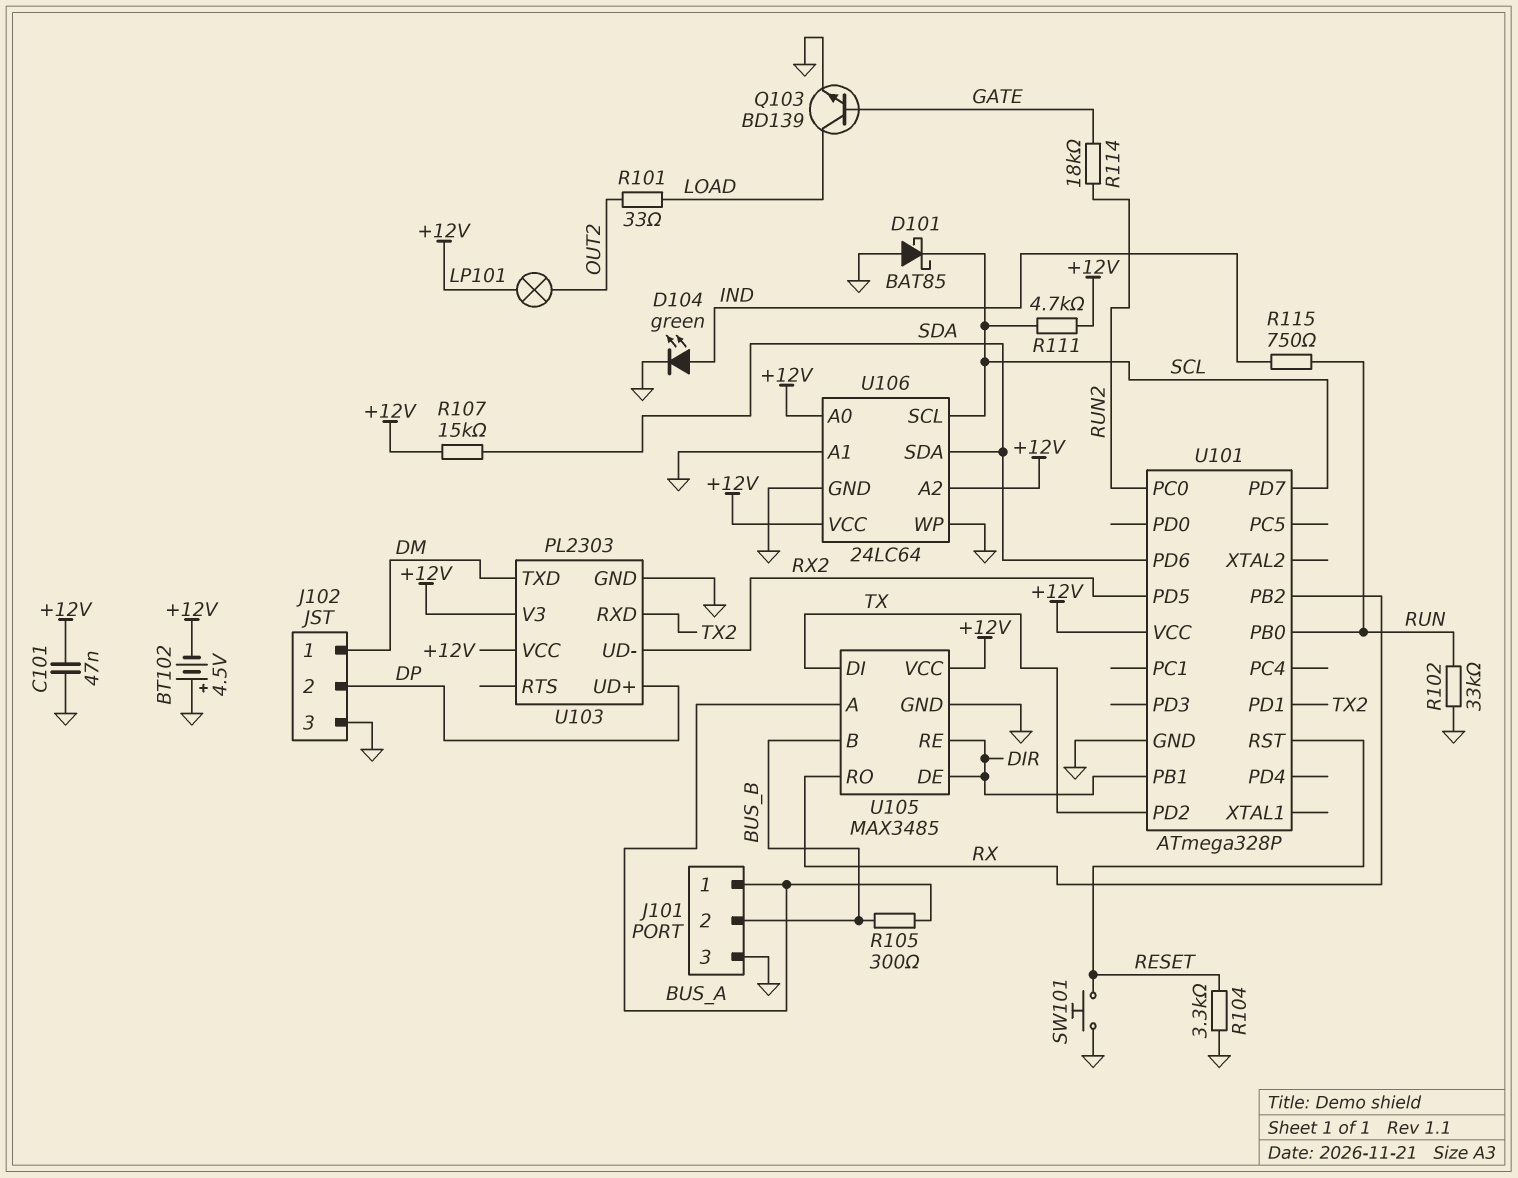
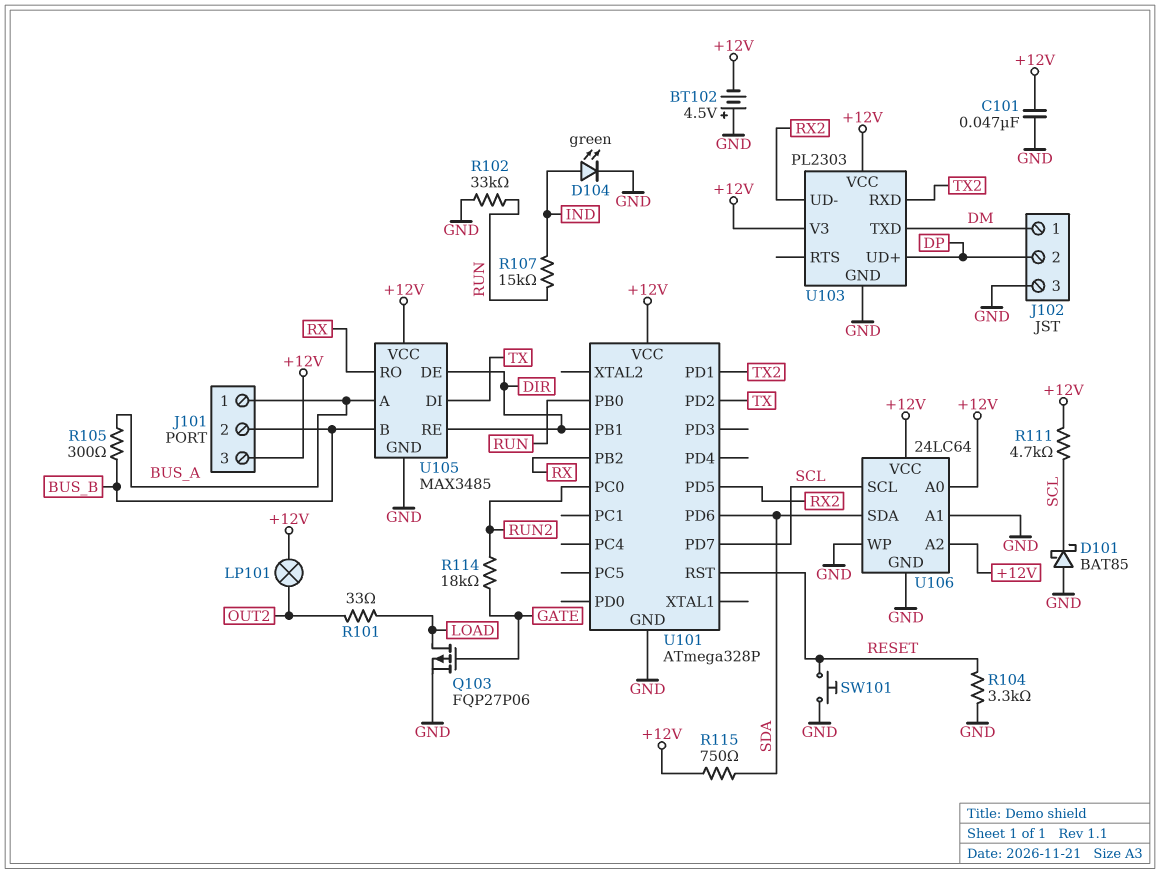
J101 pin 3: GND -> +12V
Q103: NPN BD139 (B GATE, C LOAD, E GND) -> PMOS FQP27P06 (G GATE, D LOAD, S GND)
R107: 15k (+12V, SDA) -> 15k (IND, RUN)
R115: 750 (IND, RUN) -> 750 (+12V, SDA)

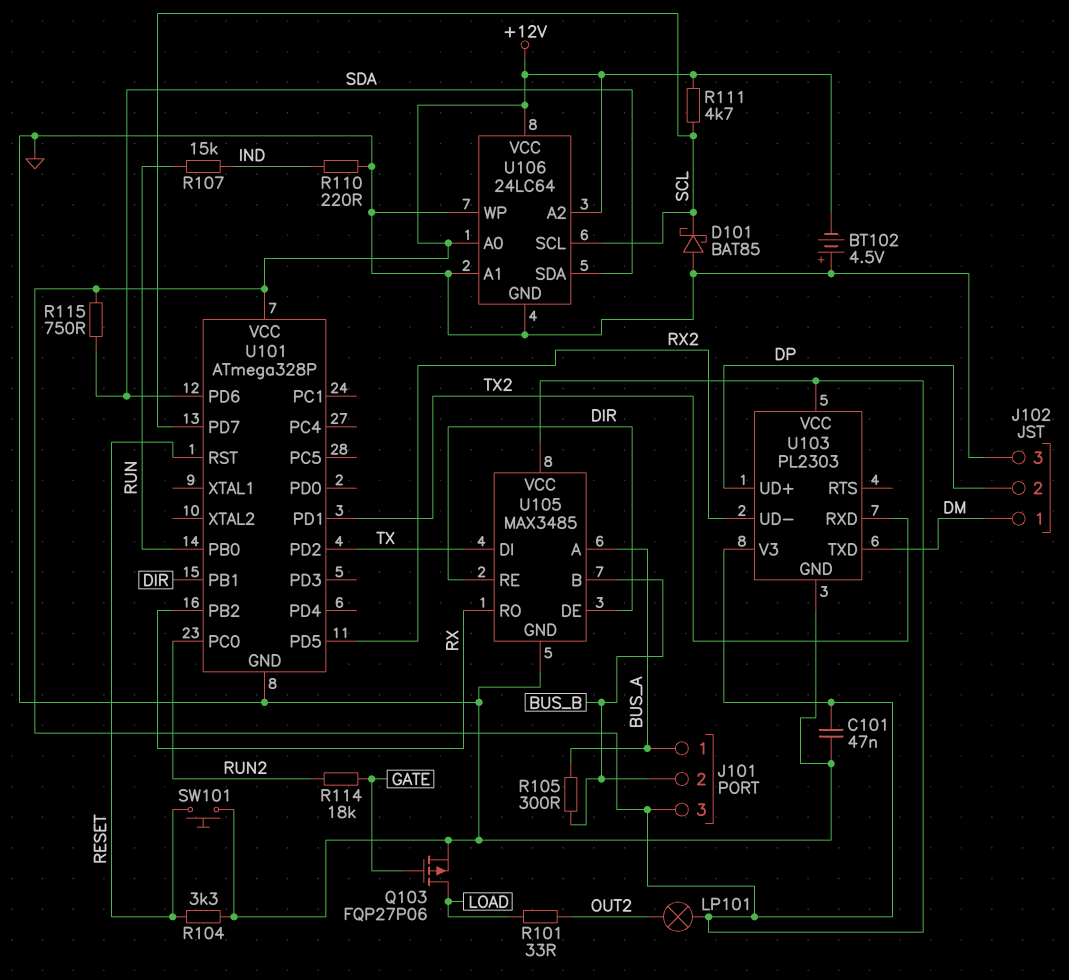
D104: LED green (A IND, K GND) -> none
R102: 33k (GND, RUN) -> none
R110: none -> 220 (GND, IND)

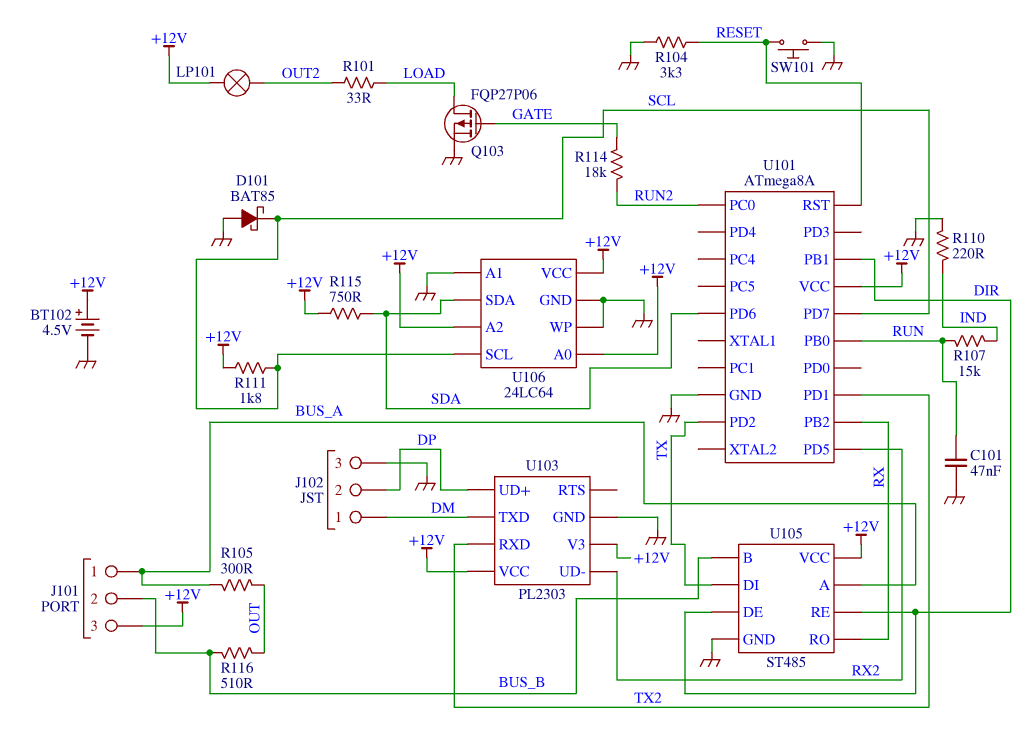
BT102: 4.5V (plus GND, minus +12V) -> 4.5V (plus +12V, minus GND)
C101: 47nF (+12V, GND) -> 47nF (GND, RUN)
R105: 300 (BUS_A, BUS_B) -> 300 (BUS_A, OUT)
R111: 4.7k (+12V, SCL) -> 1.8k (+12V, SCL)
R116: none -> 510 (BUS_B, OUT)
U101: ATmega328P -> ATmega8A
U105: MAX3485 -> ST485

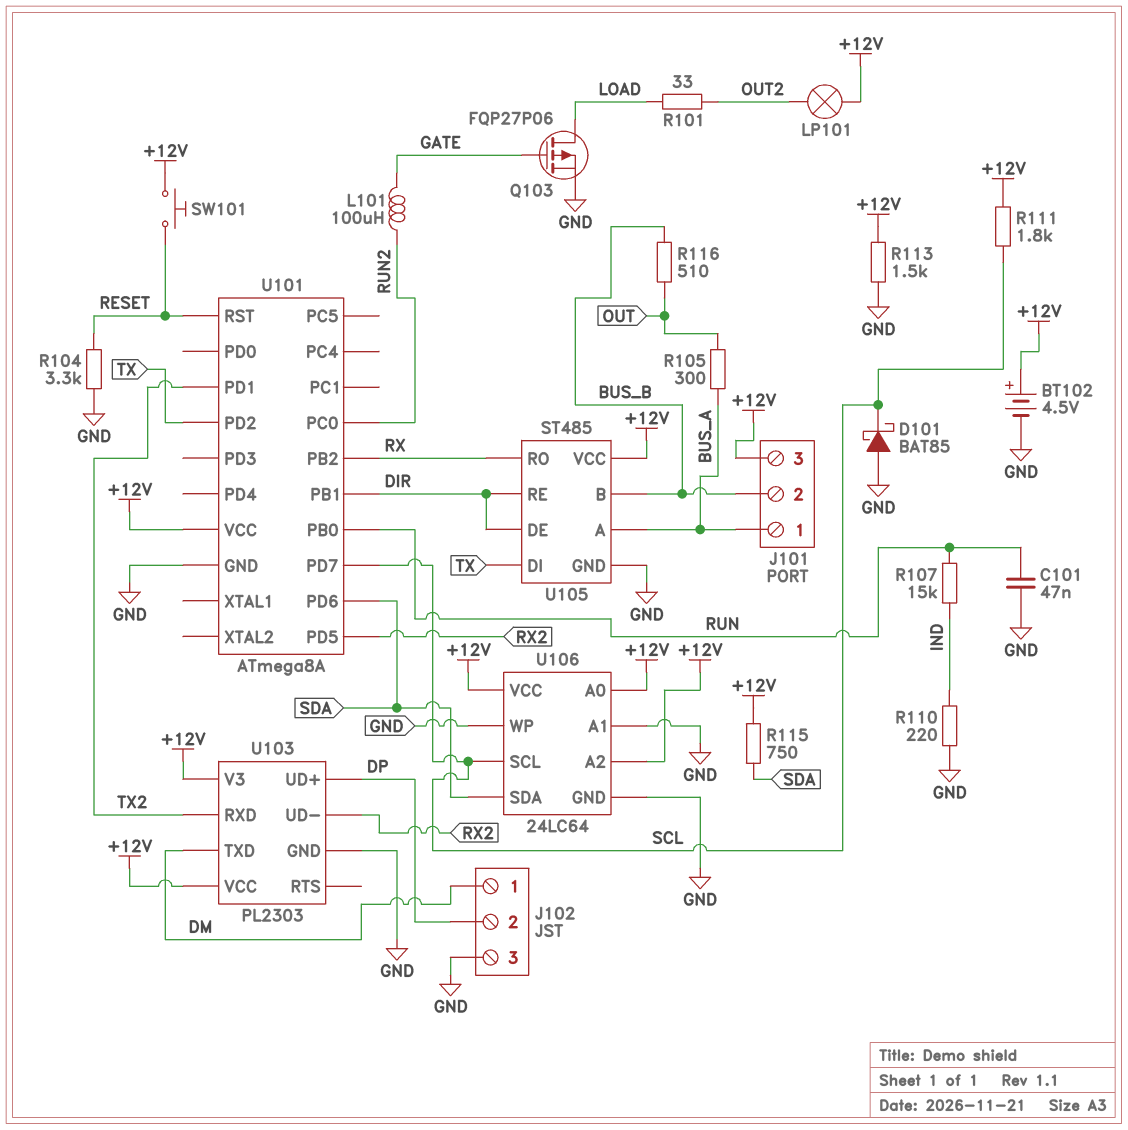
L101: none -> 100uH (GATE, RUN2)
R113: none -> 1.5k (+12V, GND)
R114: 18k (GATE, RUN2) -> none
SW101: button (GND, RESET) -> button (+12V, RESET)

